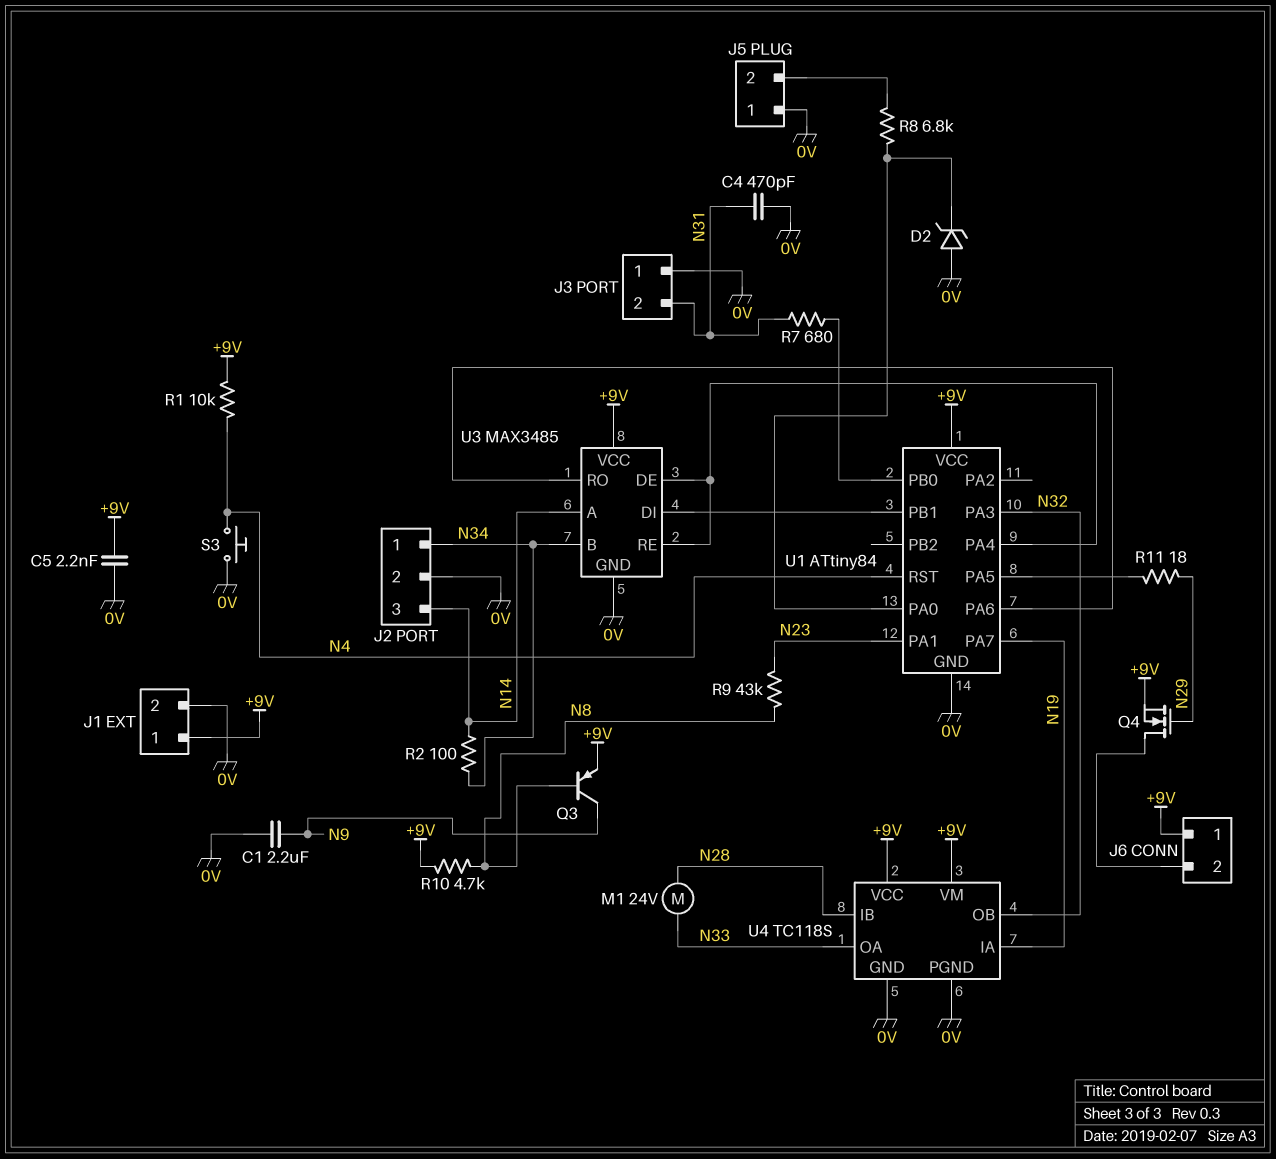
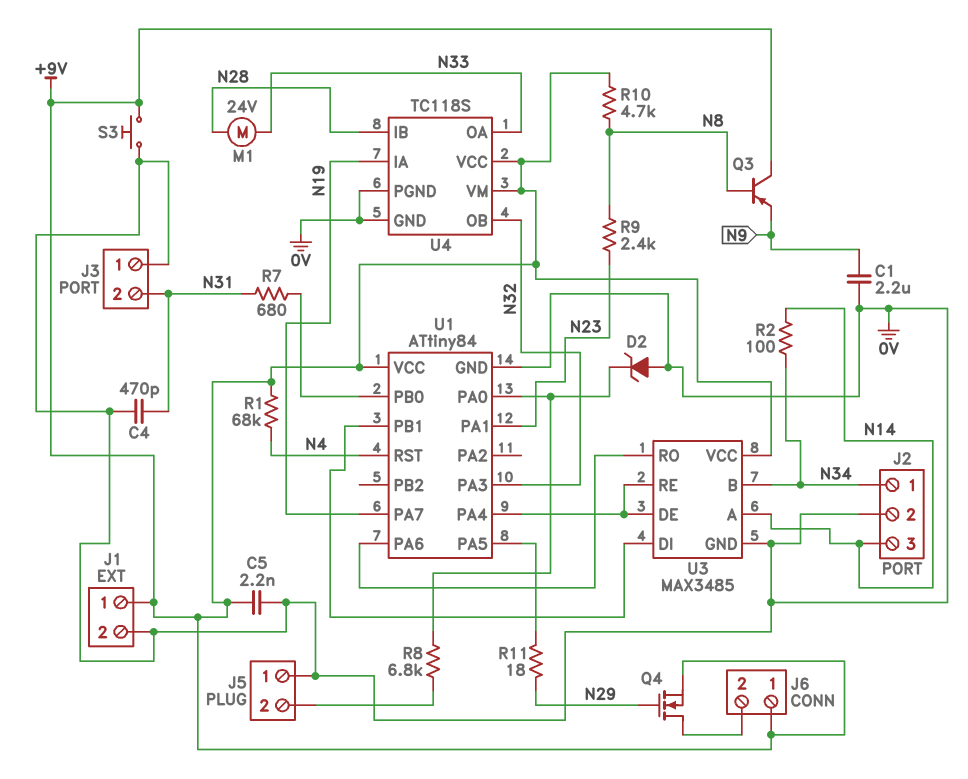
Q3: PNP (B N8, C N9, E +9V) -> PNP (B N8, C +9V, E N9)
R1: 10k (+9V, N4) -> 68k (+9V, N4)
R9: 43k (N8, N23) -> 2.4k (N8, N23)
S3: button (0V, N4) -> button (+9V, 0V)

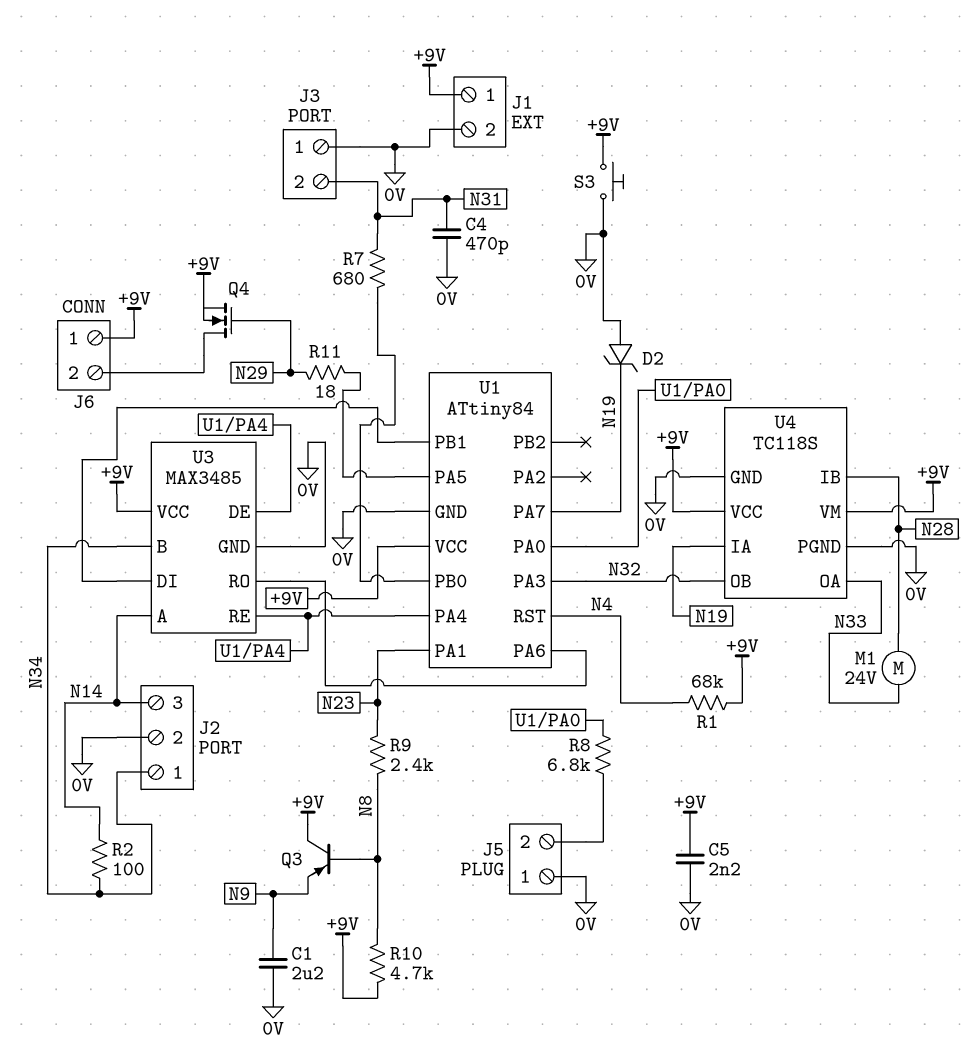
D2: zener (A 0V, K U1/PA0) -> zener (A 0V, K N19)

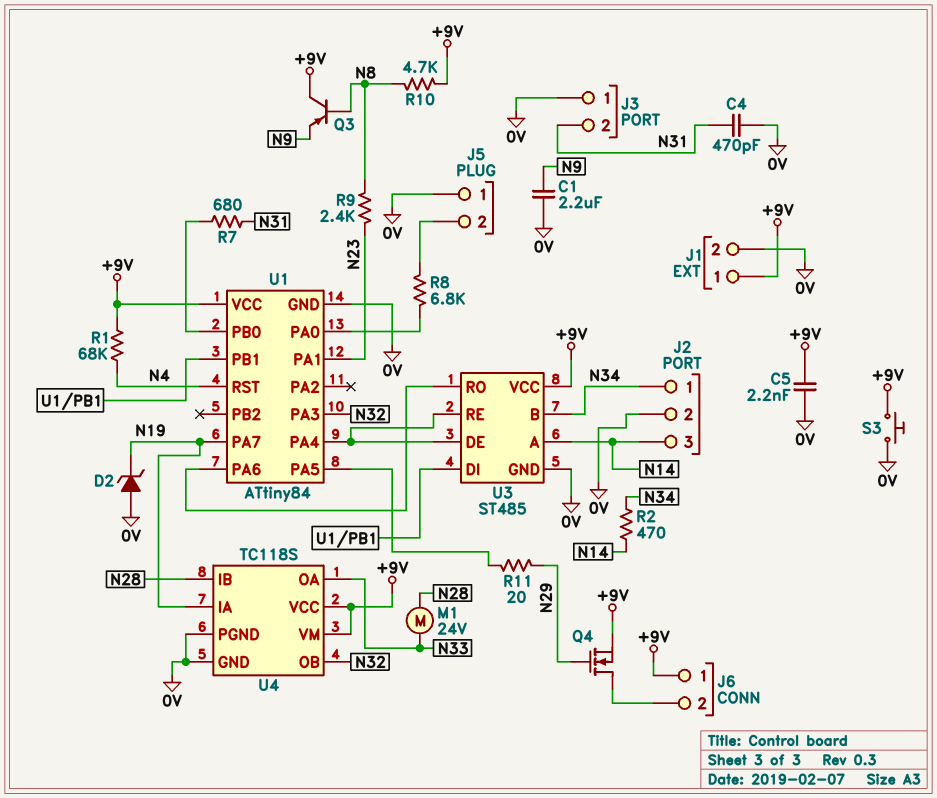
R2: 100 (N14, N34) -> 470 (N14, N34)
R11: 18 (N29, U1/PA5) -> 20 (N29, U1/PA5)
U3: MAX3485 -> ST485

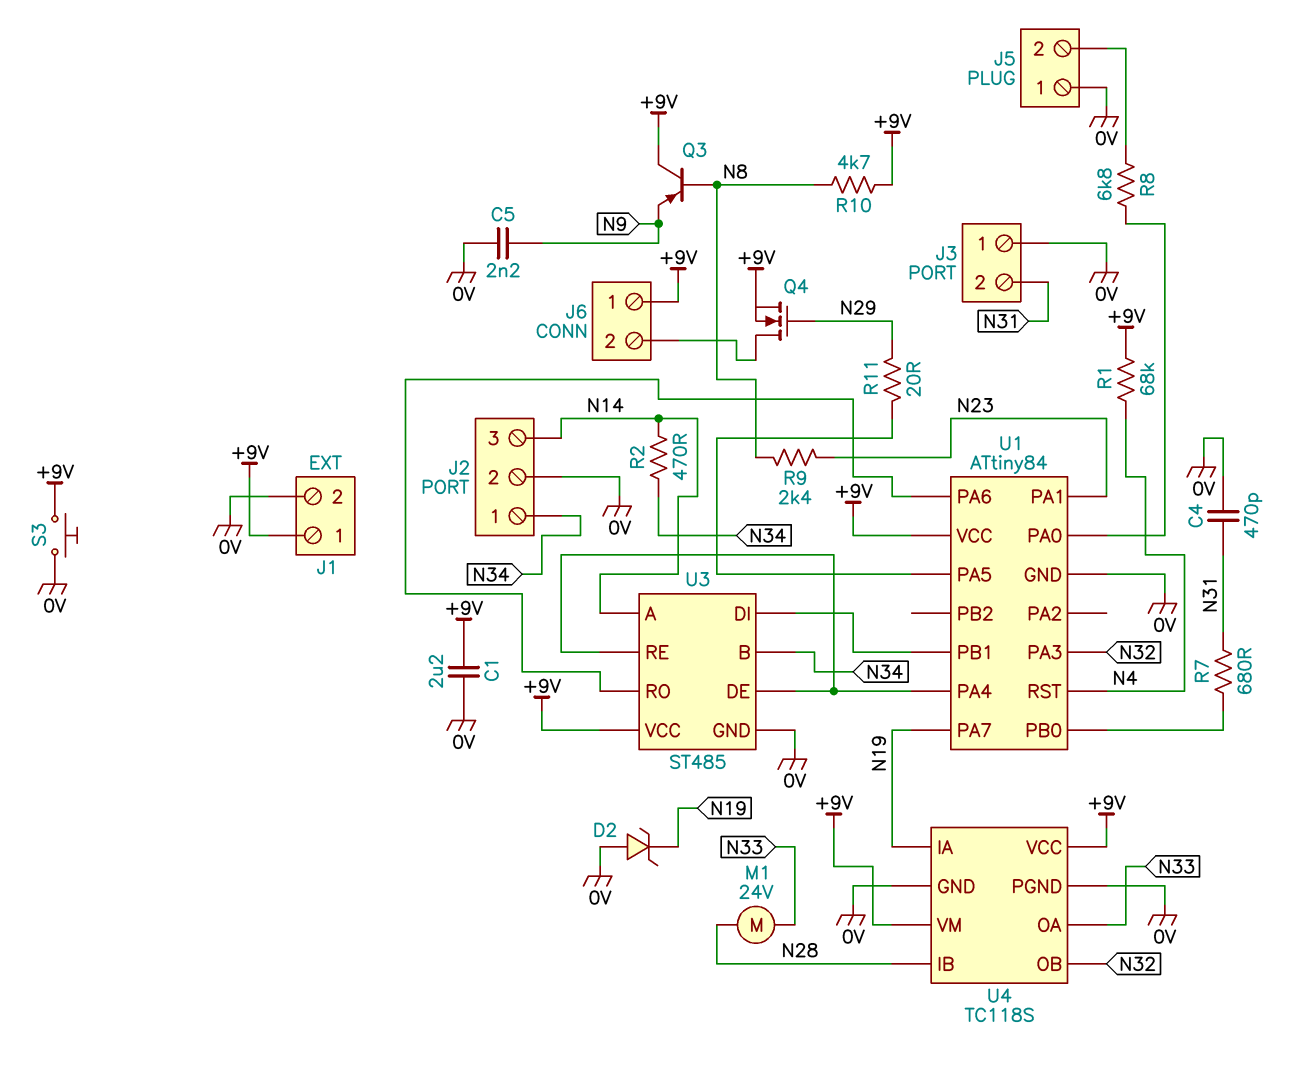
C1: 2.2uF (0V, N9) -> 2.2uF (+9V, 0V)
C5: 2.2nF (+9V, 0V) -> 2.2nF (0V, N9)

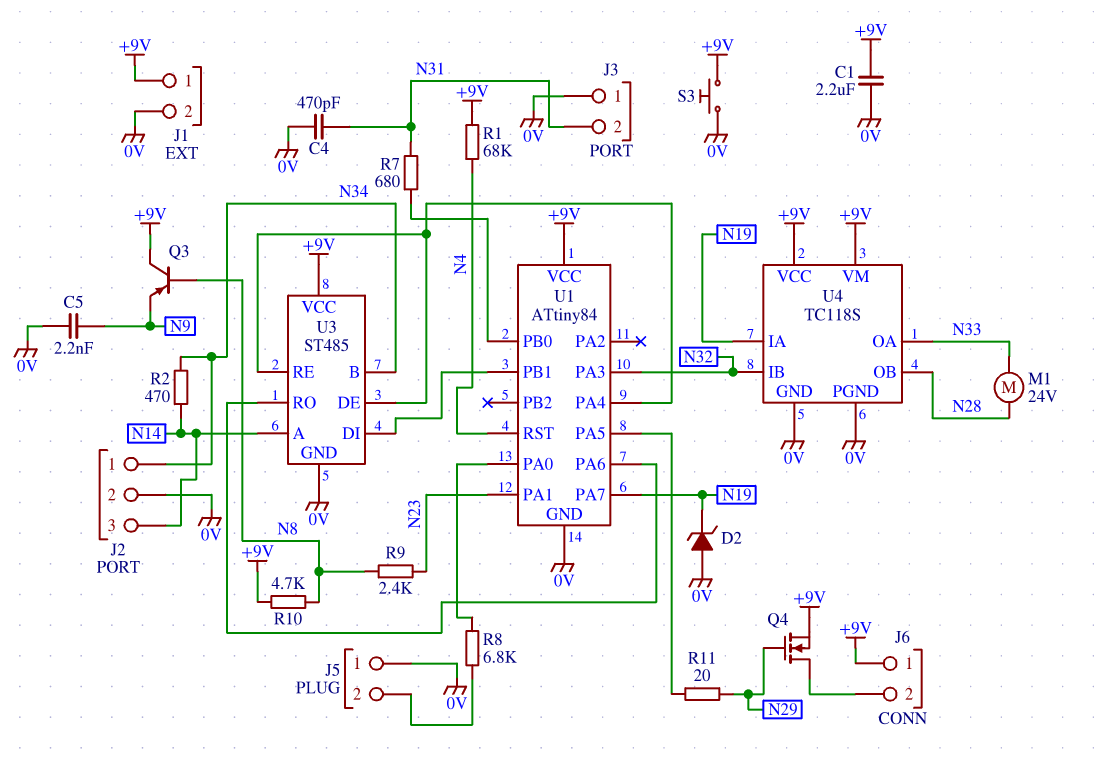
U4 pin IB: N28 -> N32
U4 pin OB: N32 -> N28

